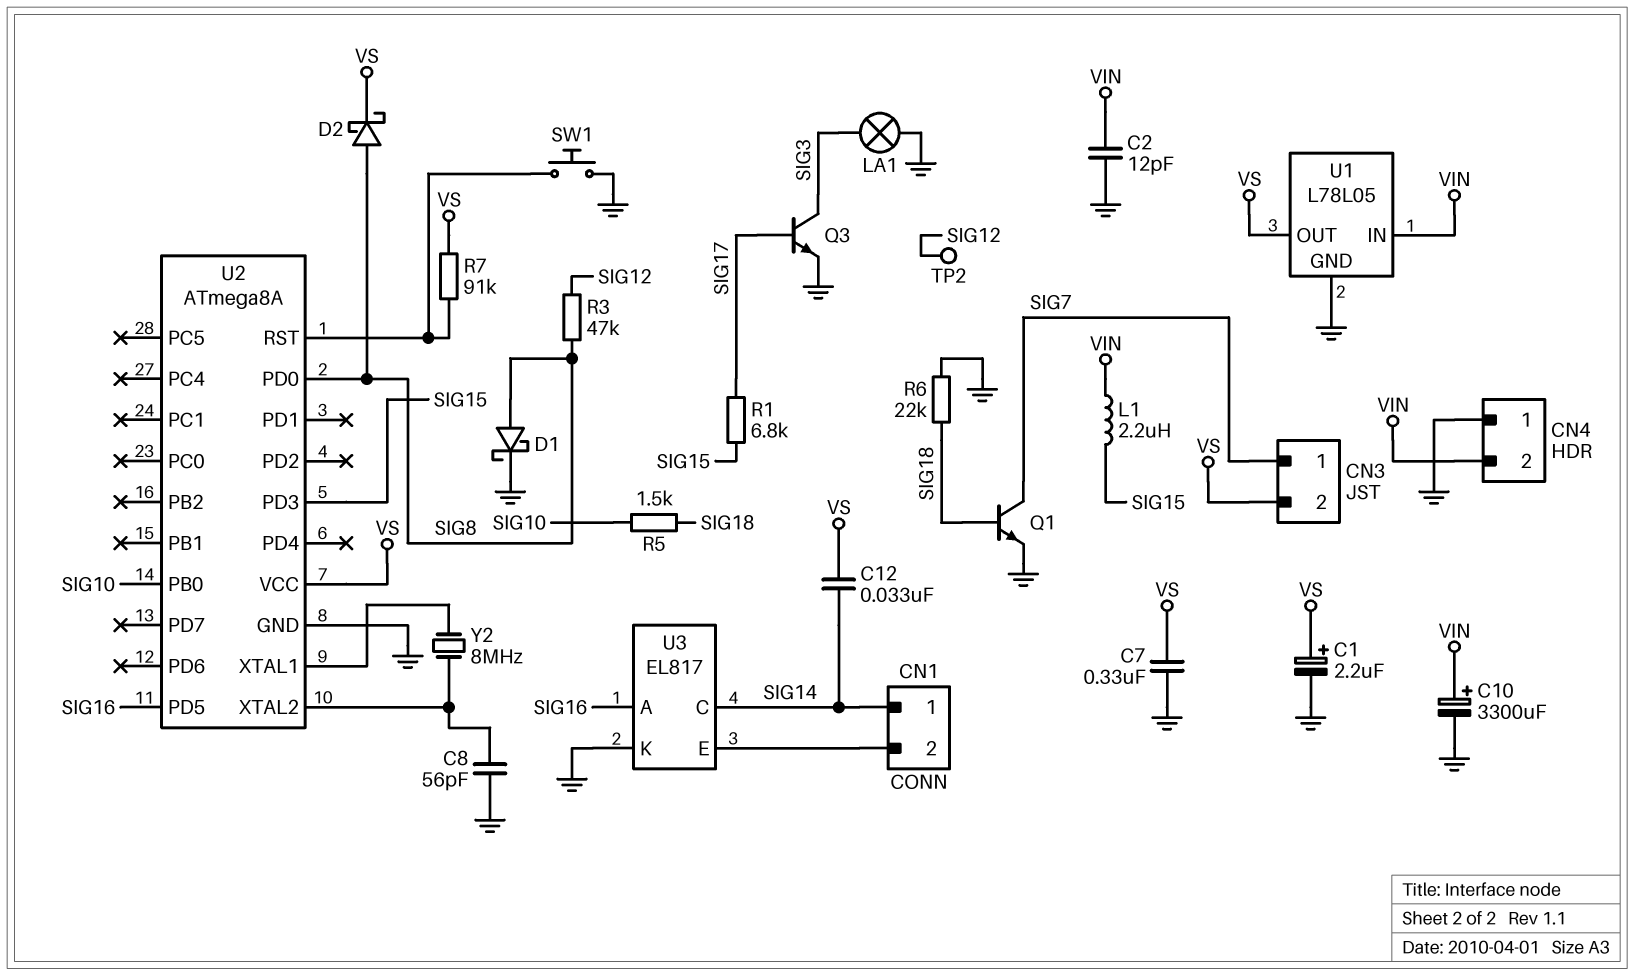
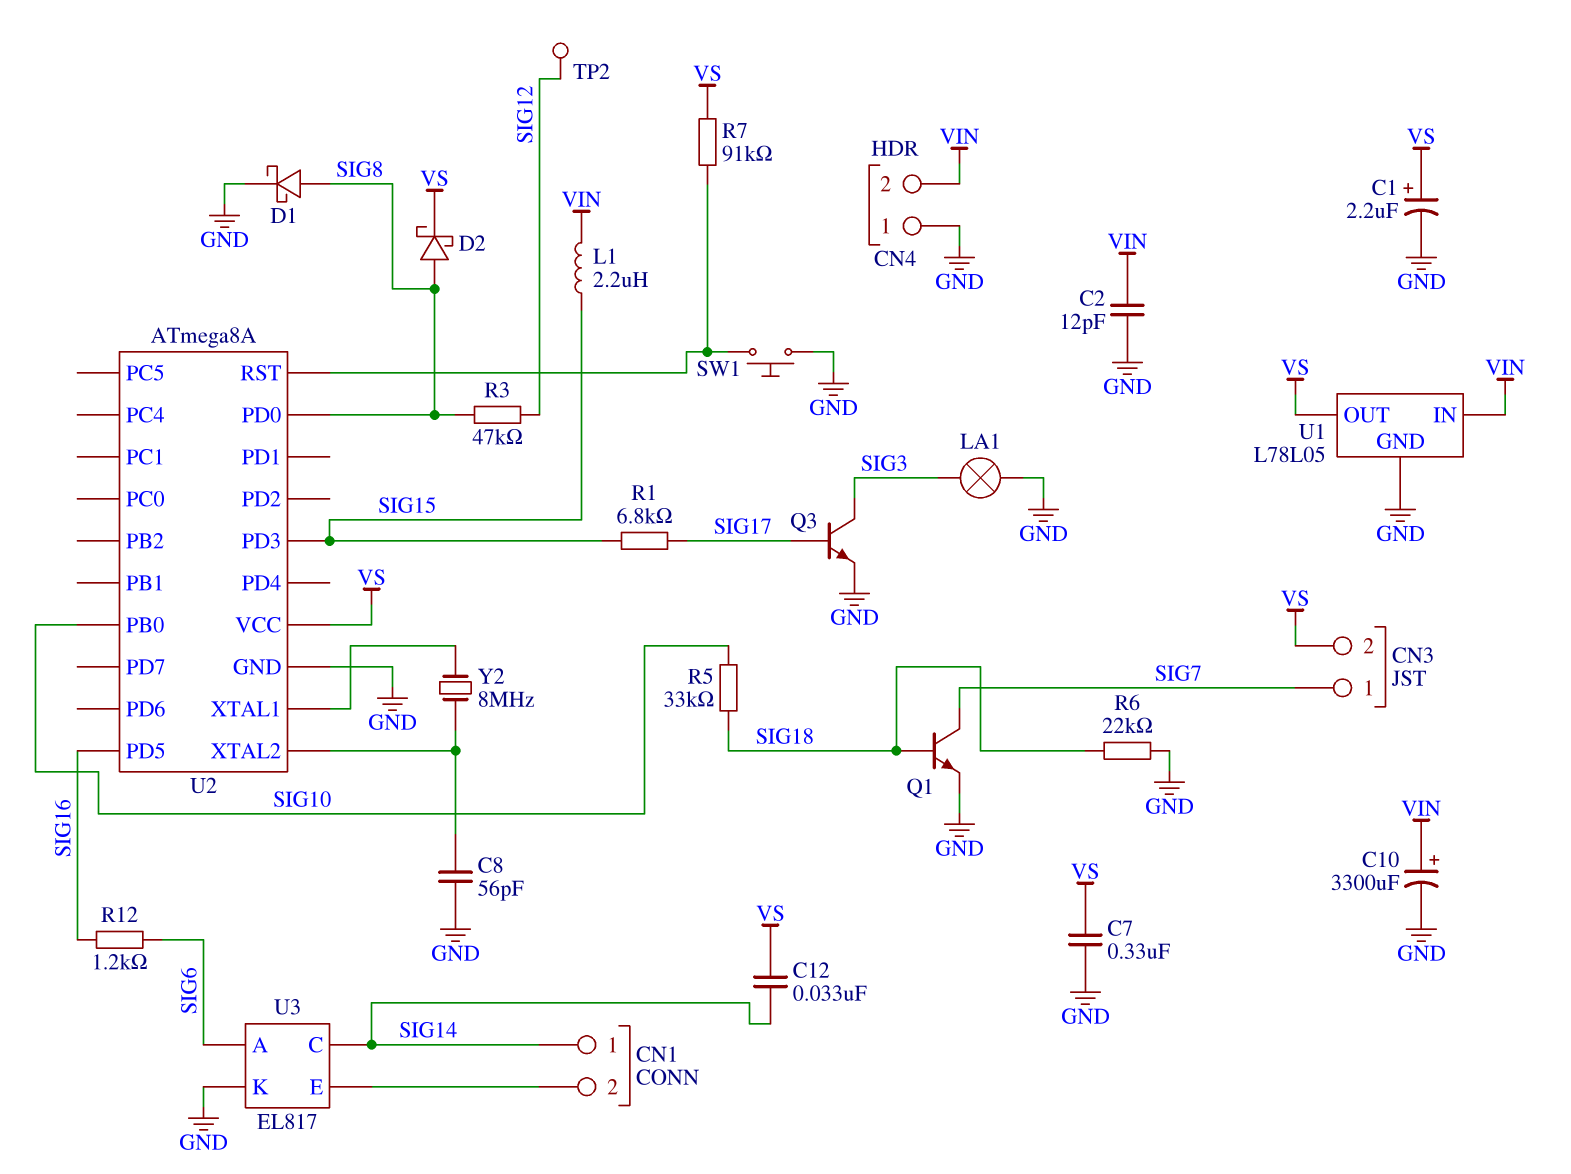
R5: 1.5k (SIG10, SIG18) -> 33k (SIG10, SIG18)
R12: none -> 1.2k (SIG6, SIG16)
U3 pin A: SIG16 -> SIG6

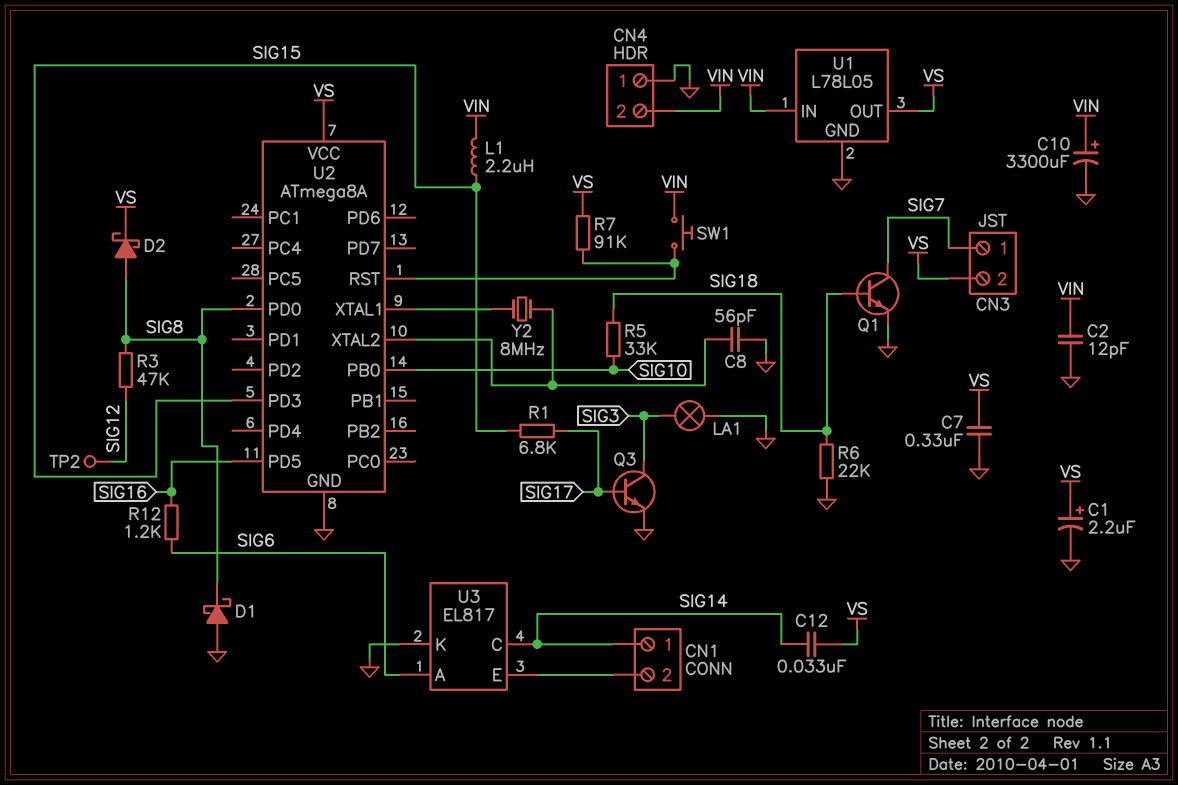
D1: schottky (A SIG8, K GND) -> schottky (A GND, K SIG8)
SW1: button (GND, U2/RST) -> button (U2/RST, VIN)

